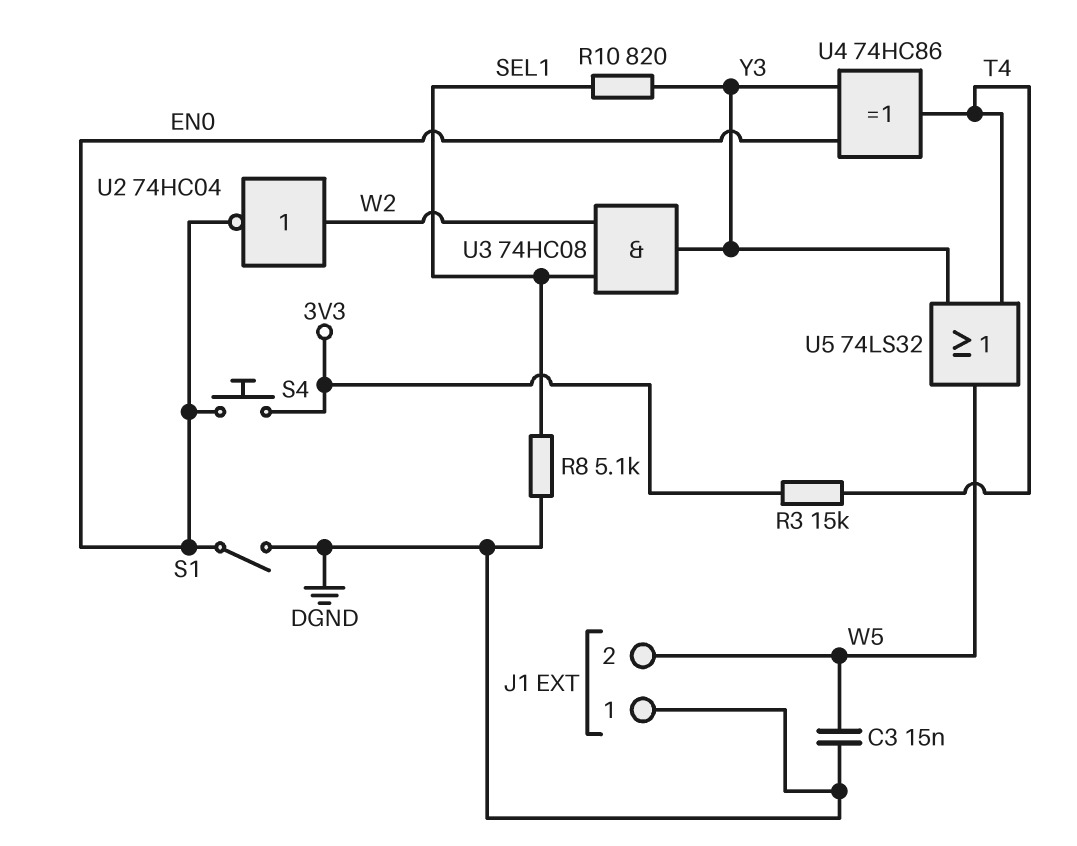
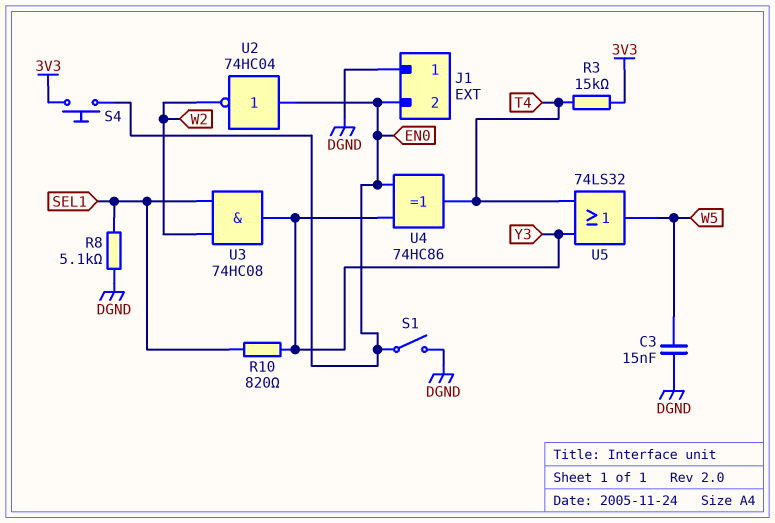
J1 pin 2: W5 -> EN0
U2: NOT 74HC04 (in W2, out EN0) -> NOT 74HC04 (in EN0, out W2)

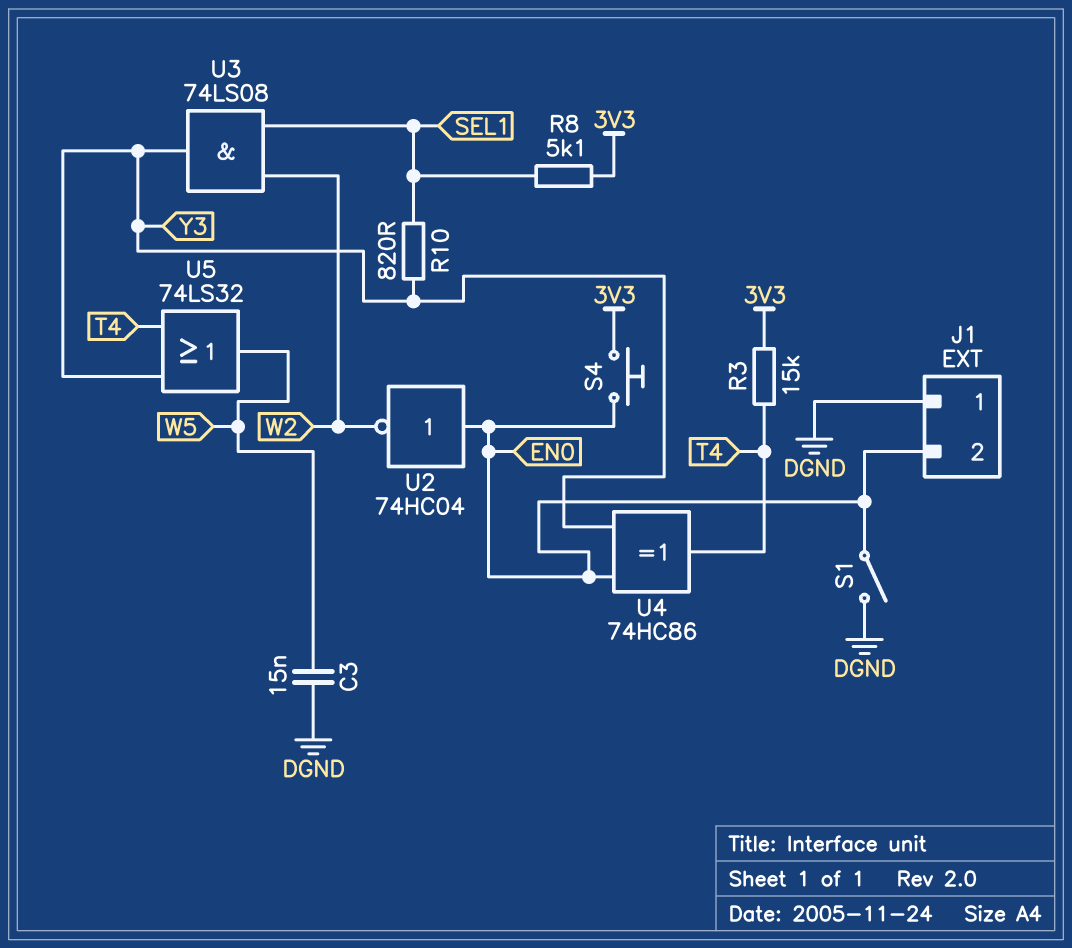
R8: 5.1k (DGND, SEL1) -> 5.1k (3V3, SEL1)
U3: AND 74HC08 (in SEL1, in W2, out Y3) -> AND 74LS08 (in SEL1, in W2, out Y3)

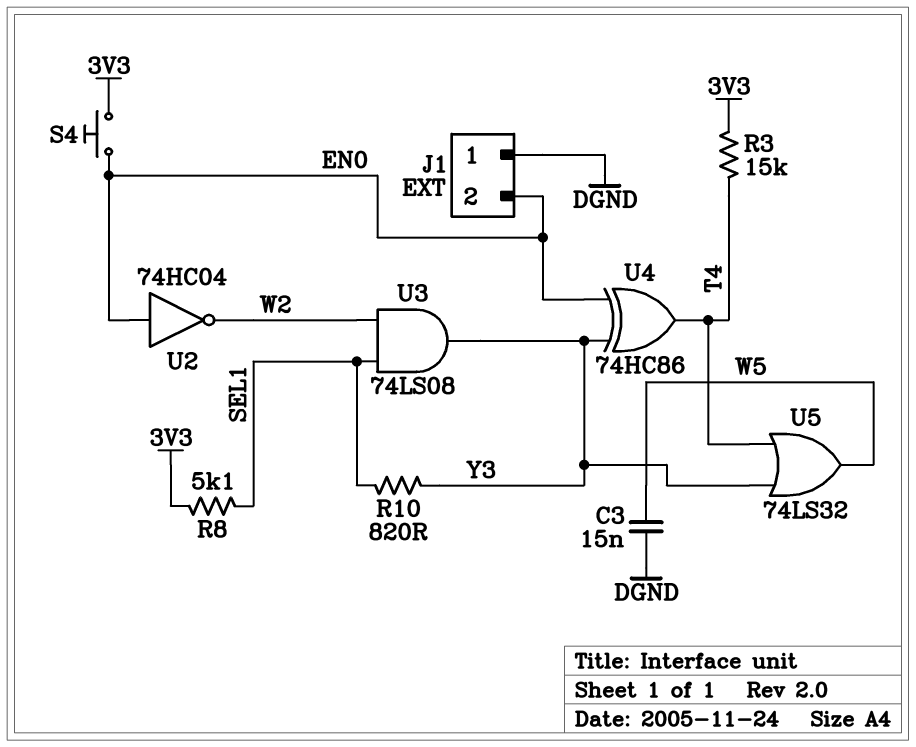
S1: switch (DGND, EN0) -> none

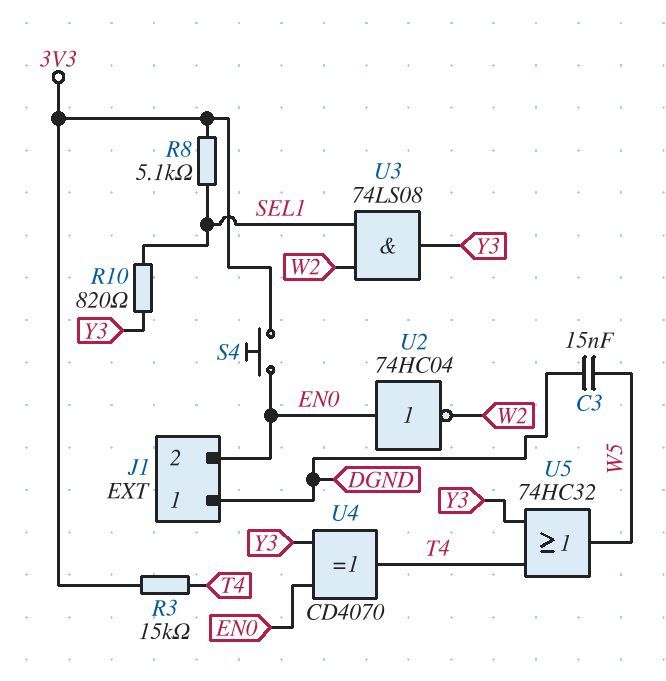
U4: XOR 74HC86 (in EN0, in Y3, out T4) -> XOR CD4070 (in EN0, in Y3, out T4)
U5: OR 74LS32 (in T4, in Y3, out W5) -> OR 74HC32 (in T4, in Y3, out W5)

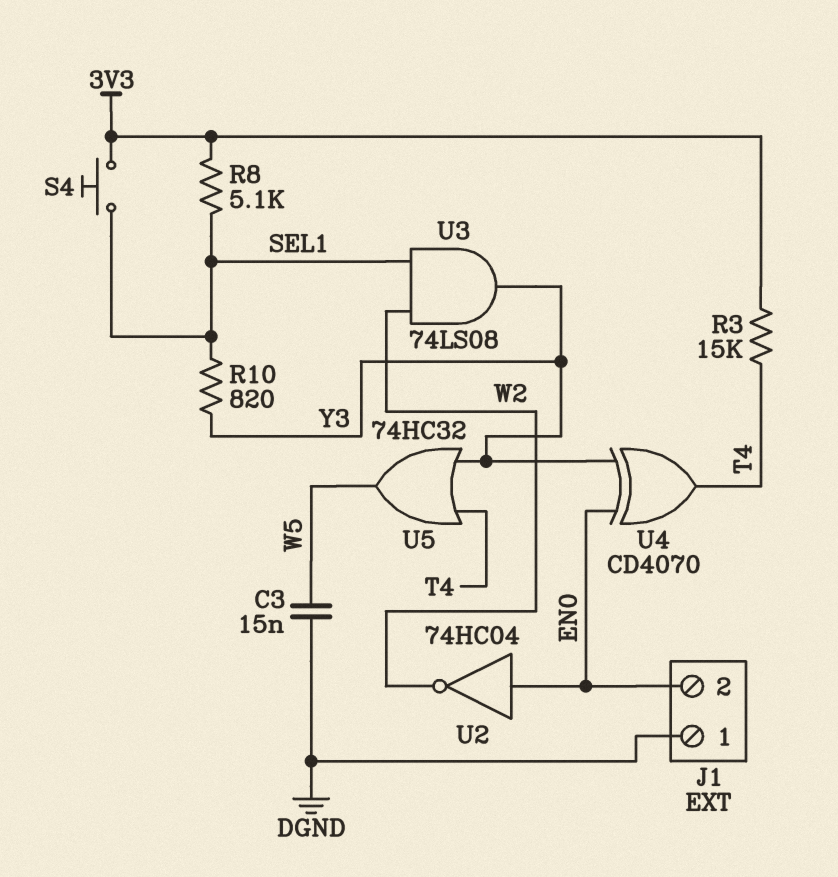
S4: button (3V3, EN0) -> button (3V3, SEL1)

